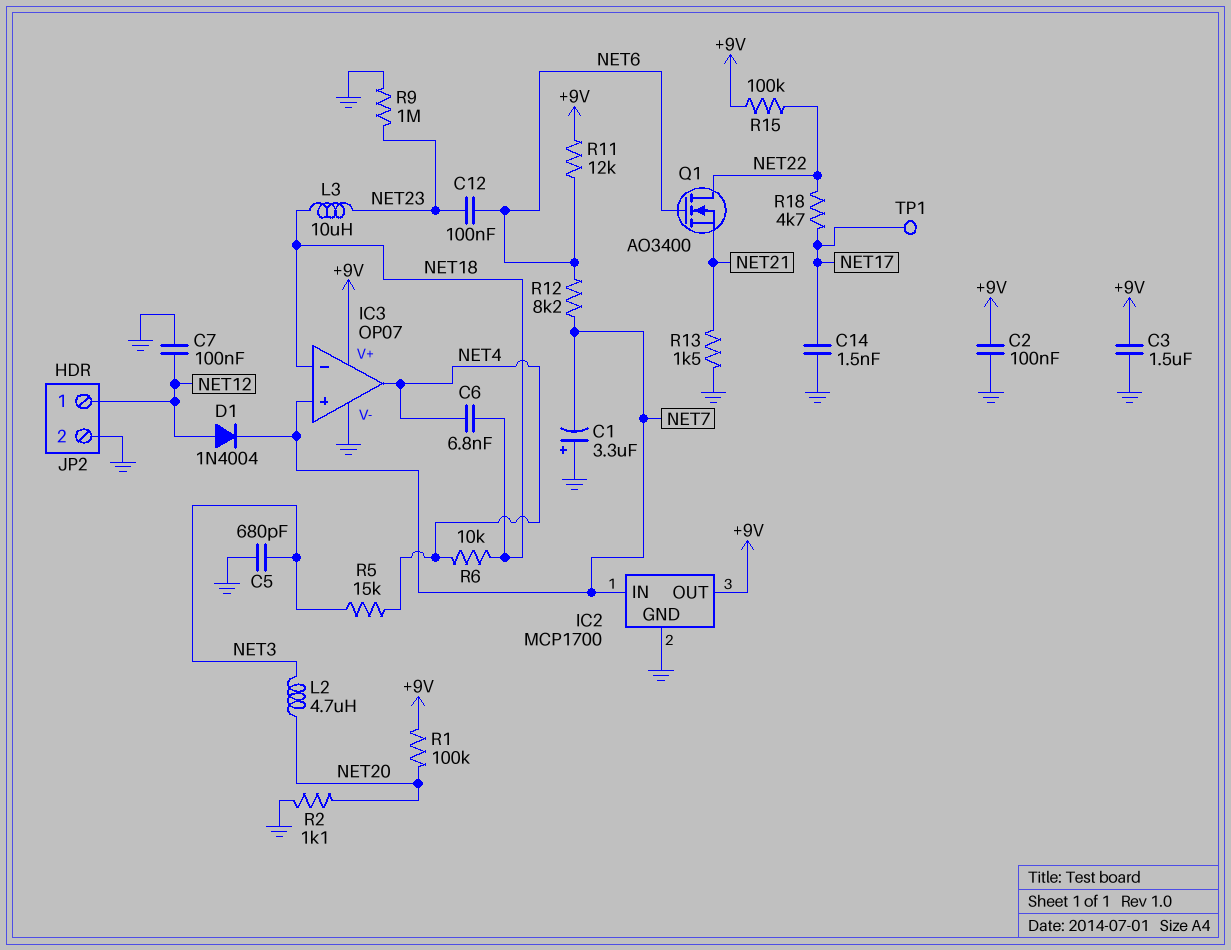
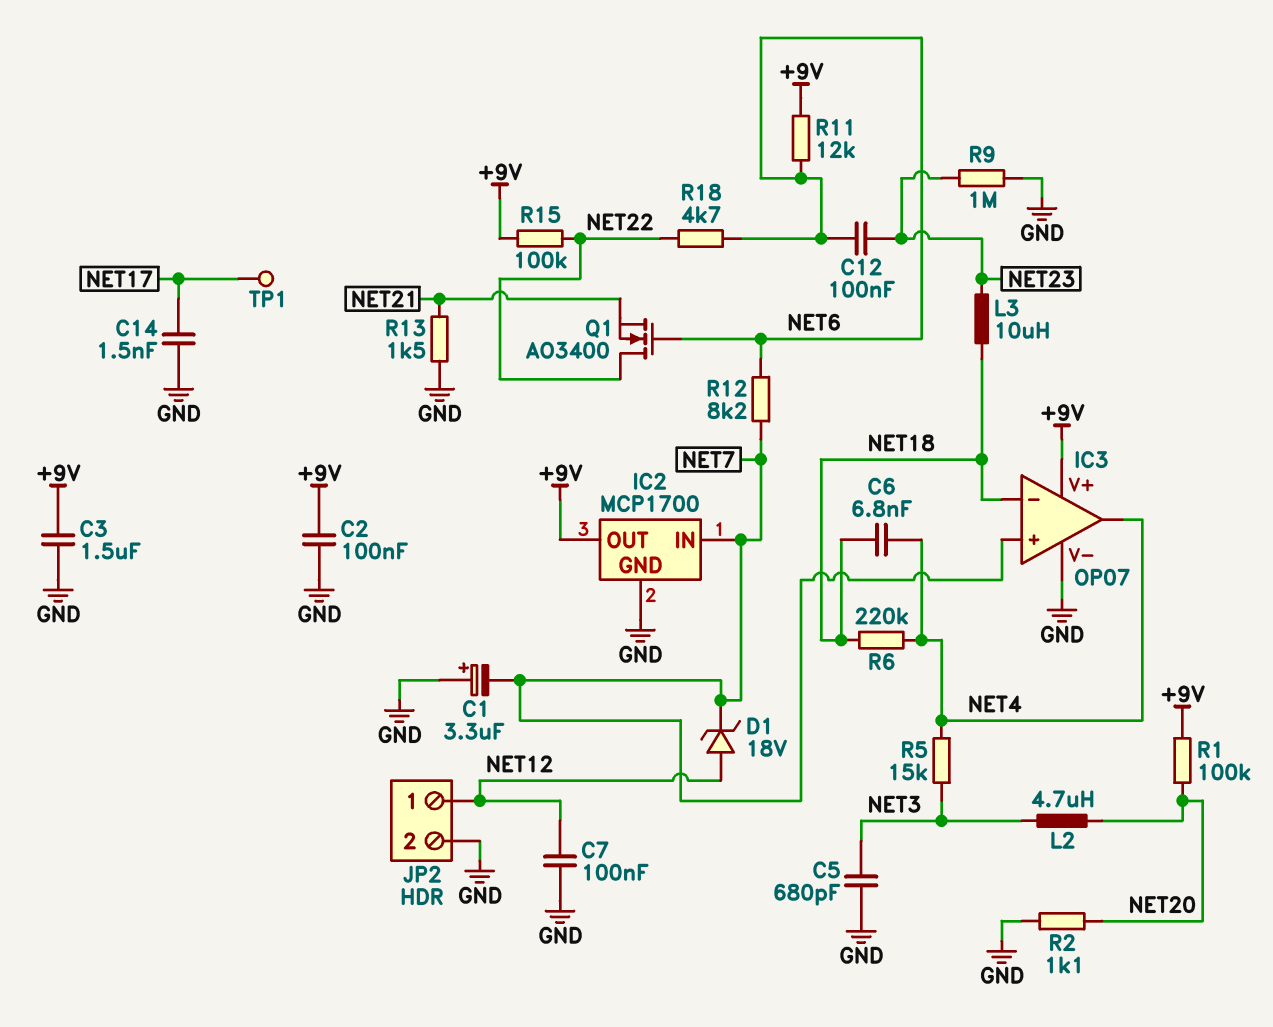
D1: diode 1N4004 (A NET12, K NET7) -> zener 18V (A NET12, K NET7)
R6: 10k (NET4, NET18) -> 220k (NET4, NET18)
R18: 4.7k (NET17, NET22) -> 4.7k (NET6, NET22)

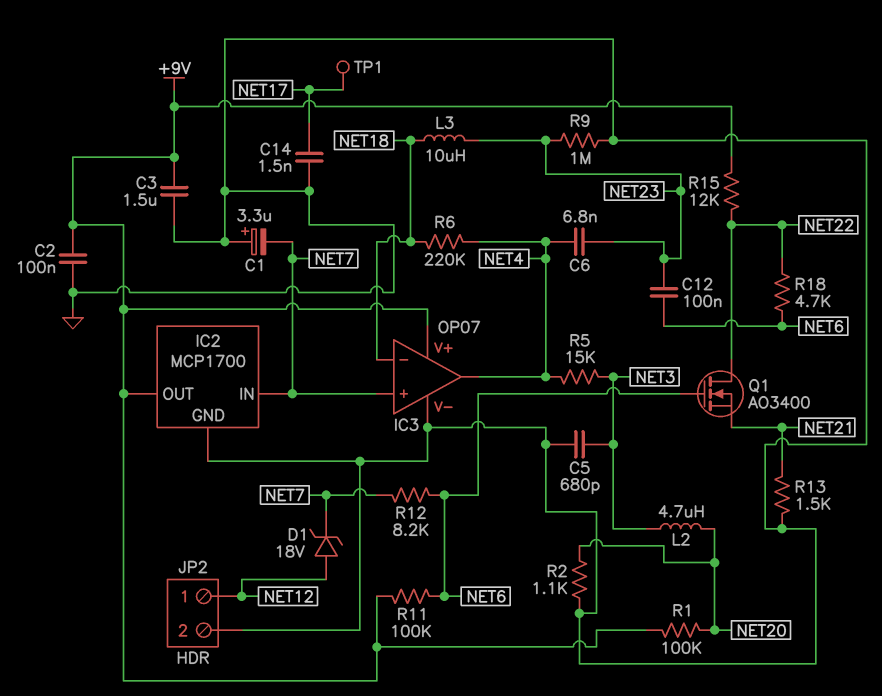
C6: 6.8nF (NET4, NET18) -> 6.8nF (NET4, NET23)
C7: 100nF (GND, NET12) -> none
R11: 12k (+9V, NET6) -> 100k (+9V, NET6)
R15: 100k (+9V, NET22) -> 12k (+9V, NET22)

